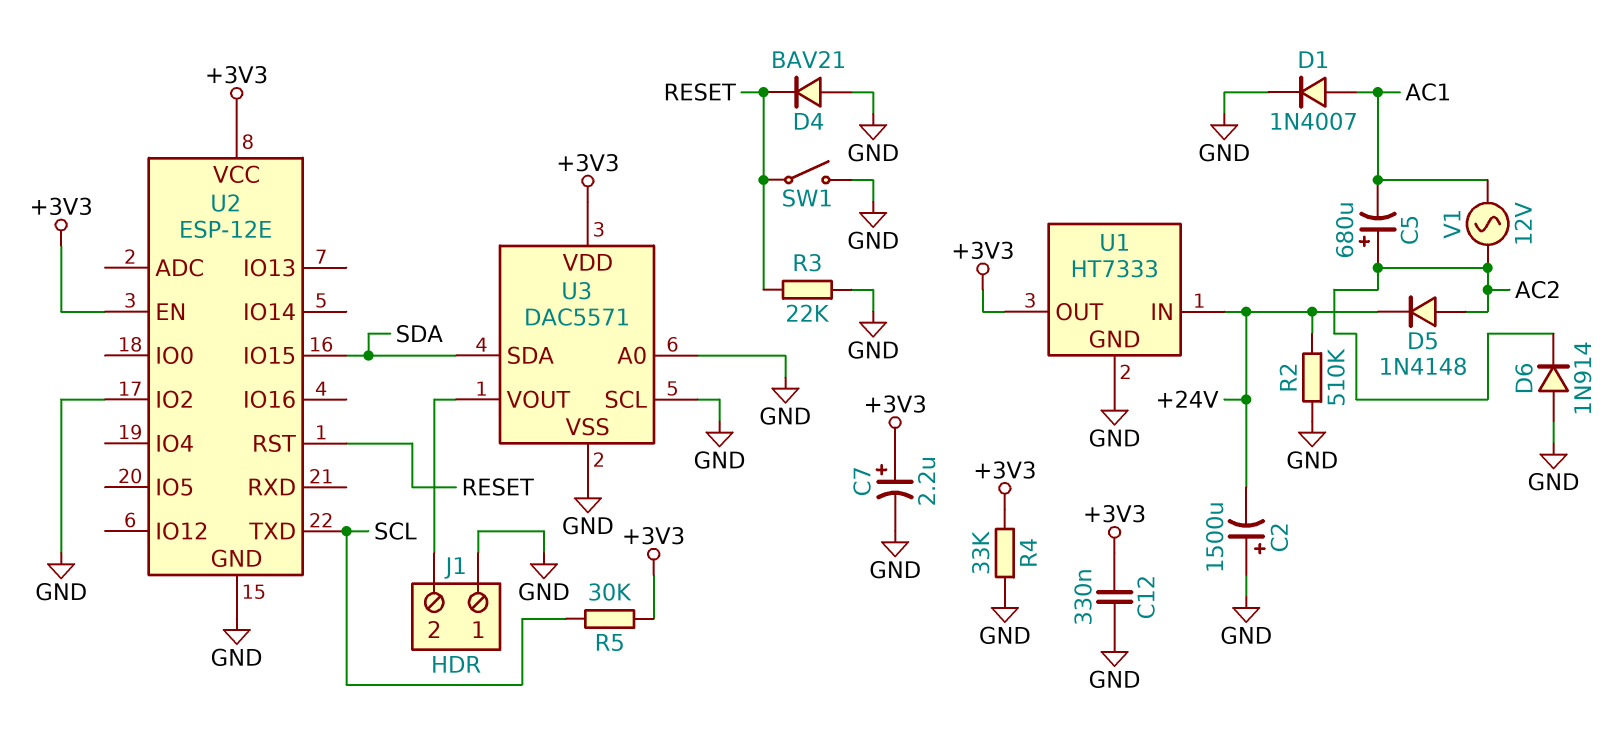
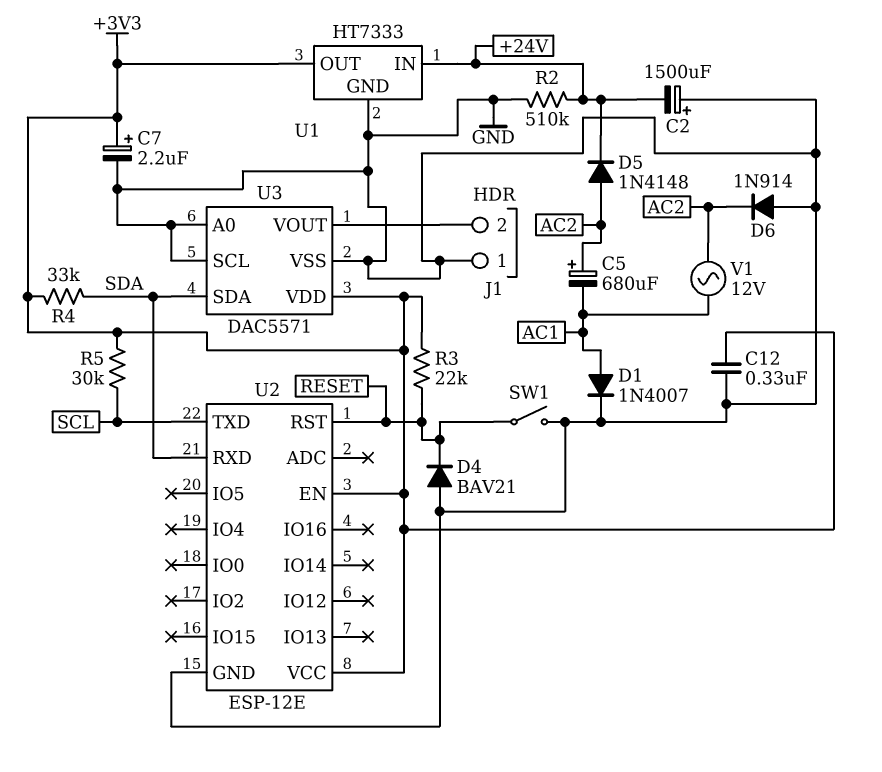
R3: 22k (GND, RESET) -> 22k (+3V3, RESET)
R4: 33k (+3V3, GND) -> 33k (+3V3, SDA)
U2 pin IO2: GND -> none
U2 pin IO15: SDA -> none
U2 pin RXD: none -> SDA

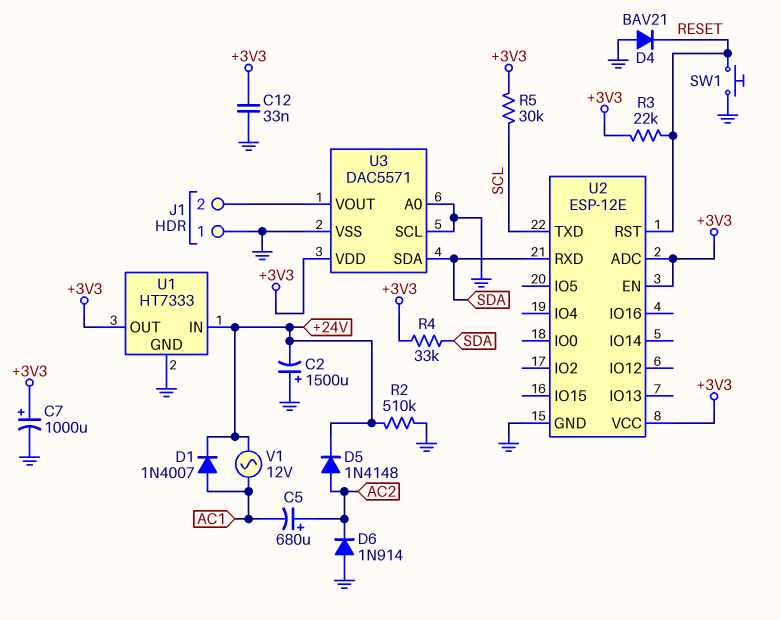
C7: 2.2uF (plus +3V3, minus GND) -> 1000uF (plus +3V3, minus GND)
C12: 330nF (+3V3, GND) -> 33nF (+3V3, GND)
D1: diode 1N4007 (A AC1, K GND) -> diode 1N4007 (A AC1, K +24V)
SW1: switch (GND, RESET) -> button (GND, RESET)
U2 pin ADC: none -> +3V3
V1: AC 12V (AC1, AC2) -> AC 12V (+24V, AC1)

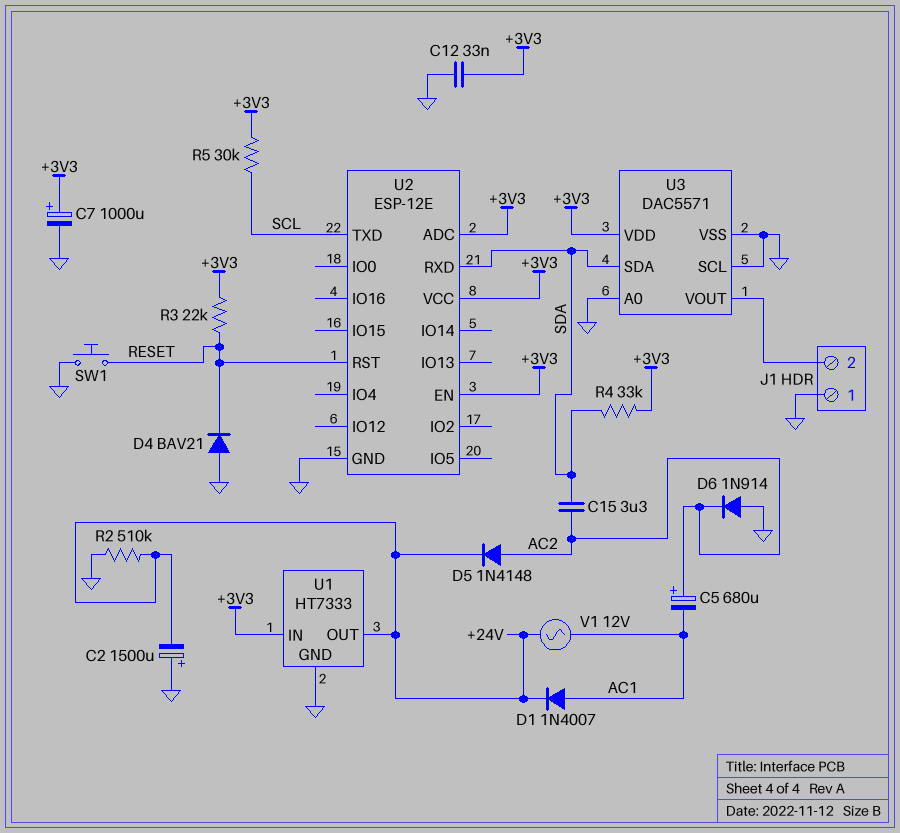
C15: none -> 3.3uF (AC2, SDA)
U1 pin IN: +24V -> +3V3
U1 pin OUT: +3V3 -> +24V

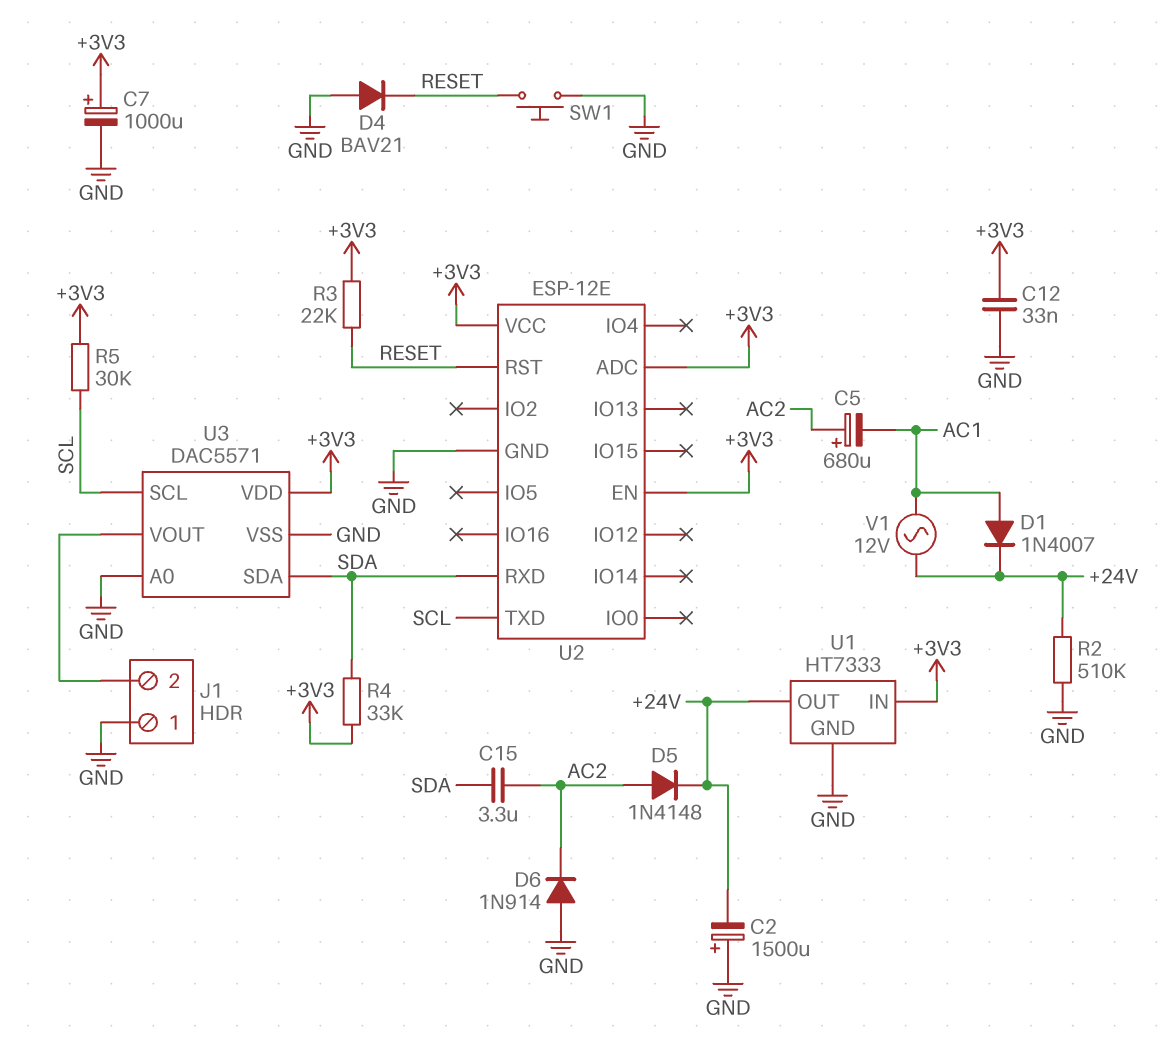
U3 pin SCL: GND -> SCL

